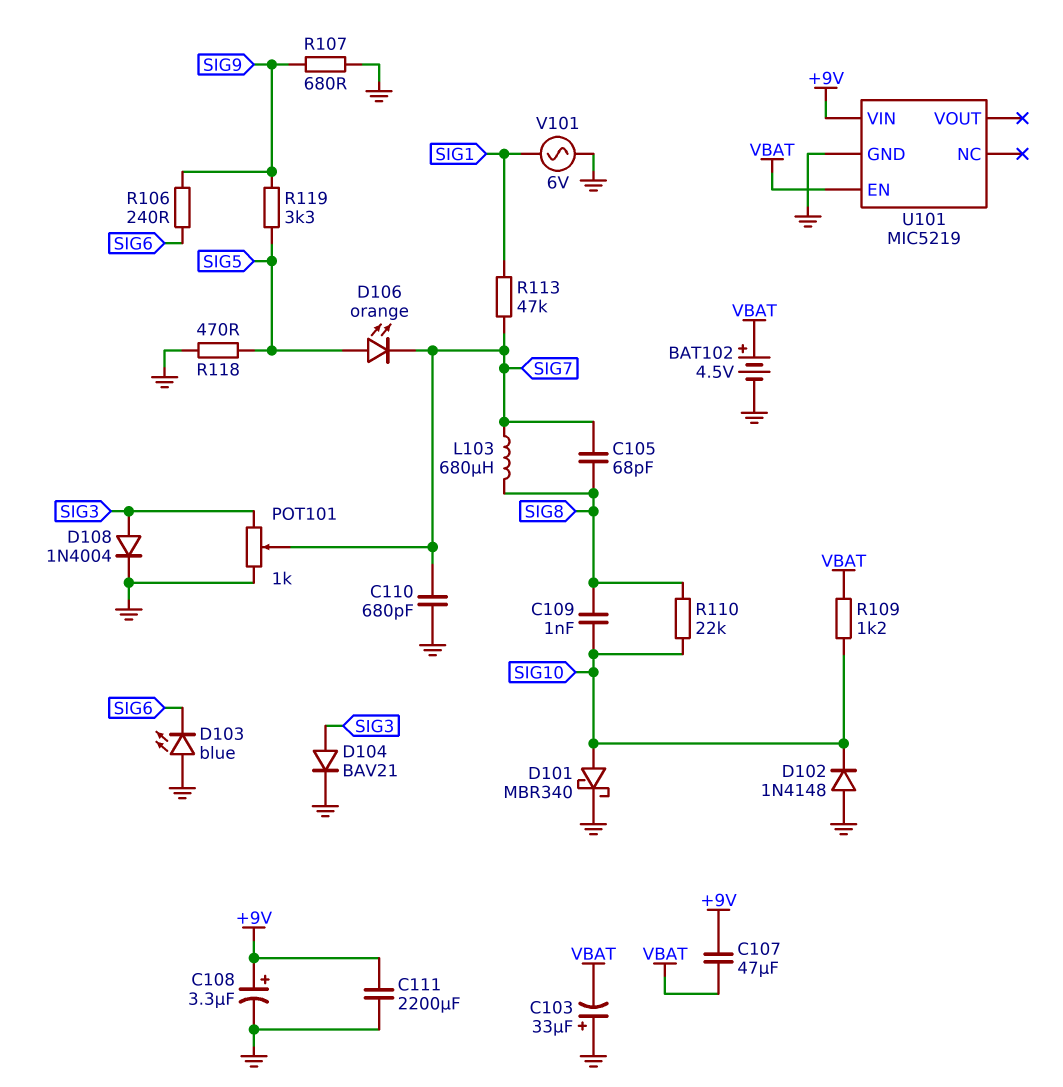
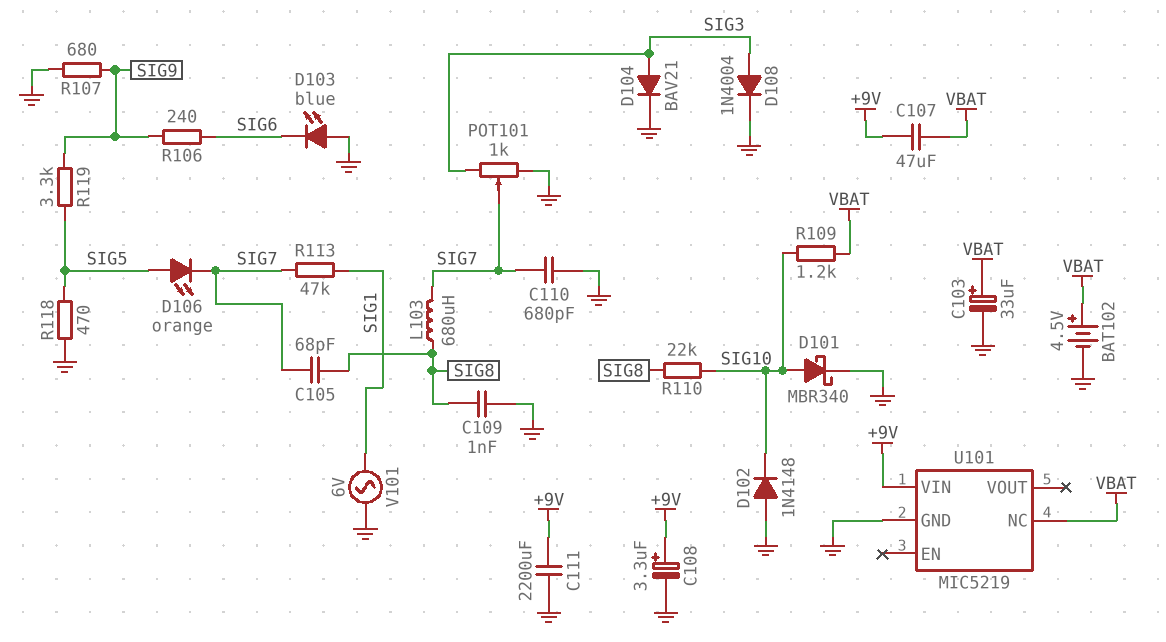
C103: 33uF (plus GND, minus VBAT) -> 33uF (plus VBAT, minus GND)
C109: 1nF (SIG8, SIG10) -> 1nF (GND, SIG8)
U101 pin EN: VBAT -> none
U101 pin NC: none -> VBAT

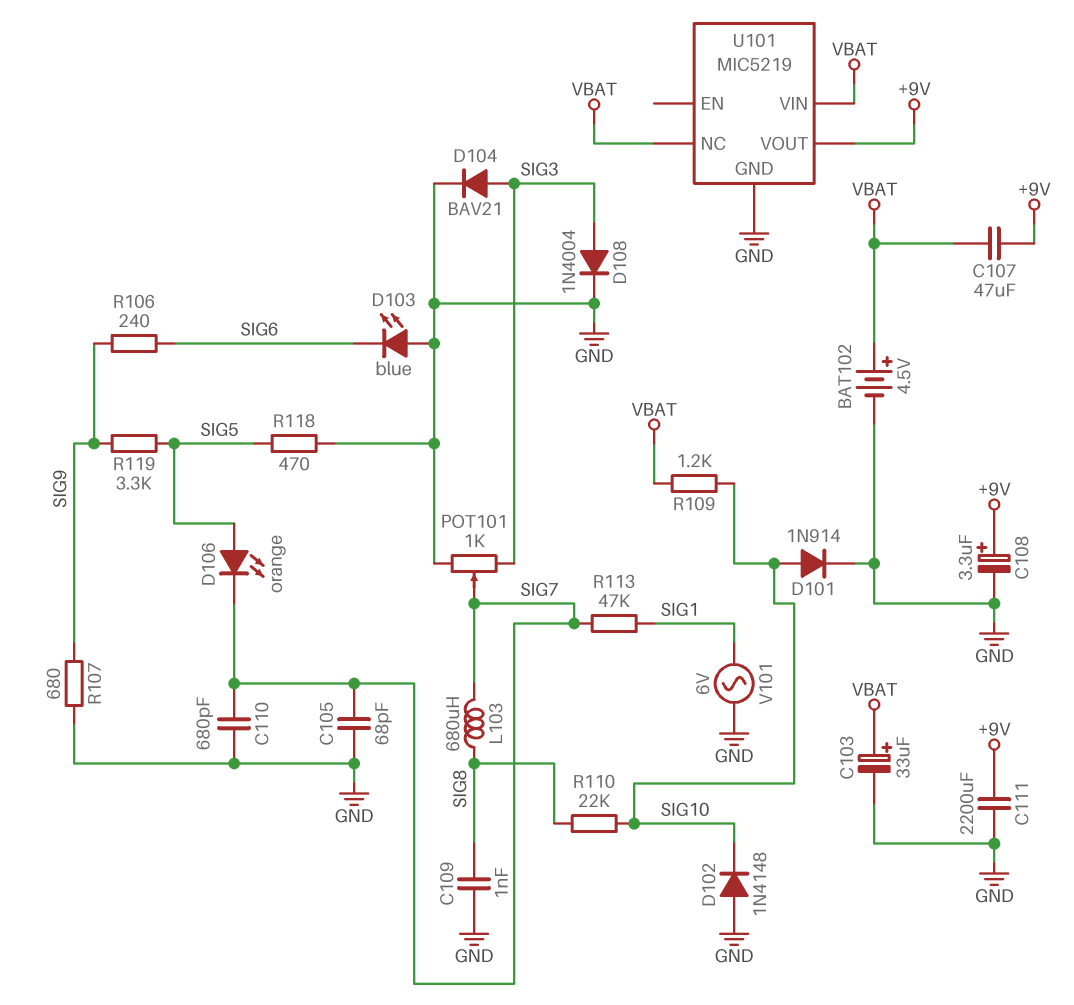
C105: 68pF (SIG7, SIG8) -> 68pF (GND, SIG7)
D101: schottky MBR340 (A SIG10, K GND) -> diode 1N914 (A SIG10, K GND)
U101 pin VIN: +9V -> VBAT
U101 pin VOUT: none -> +9V

